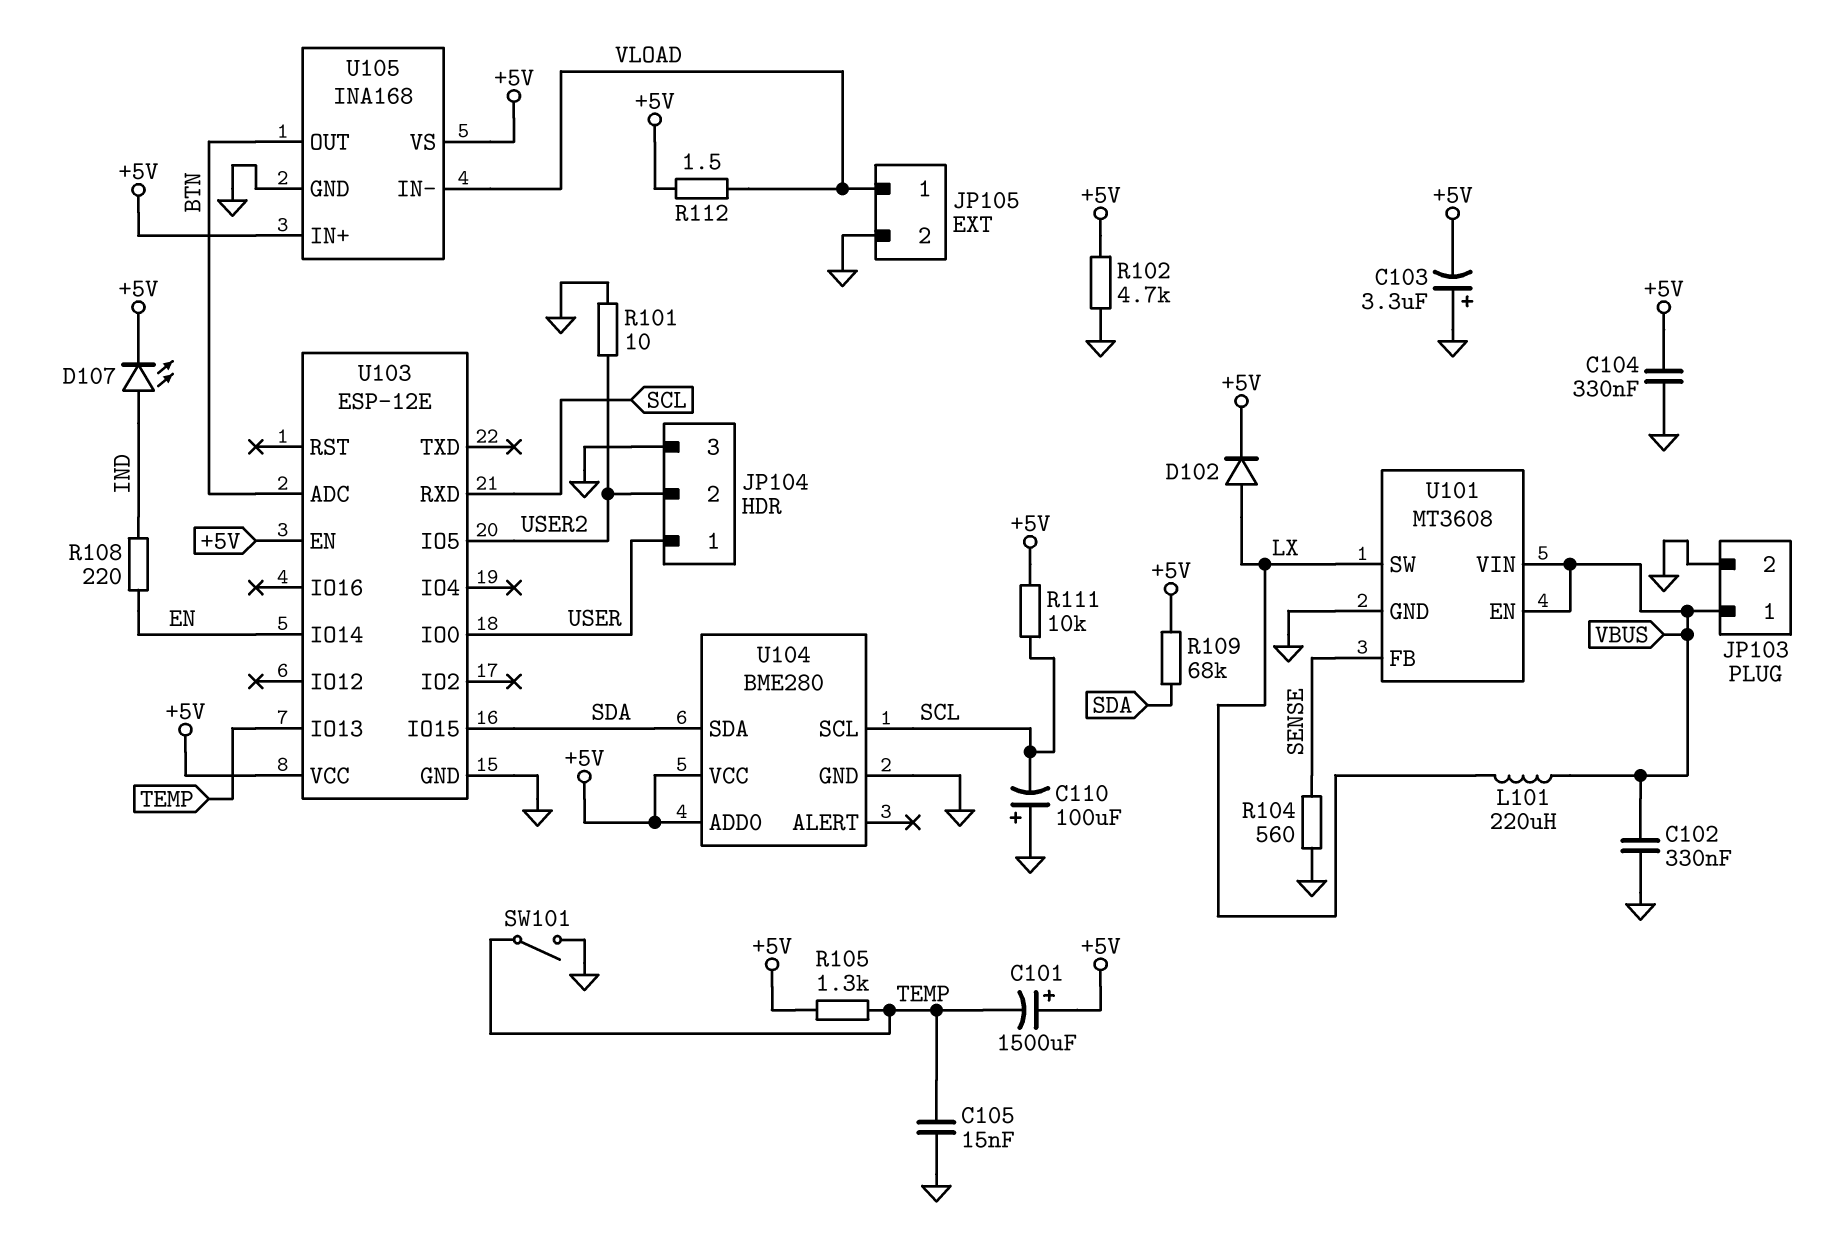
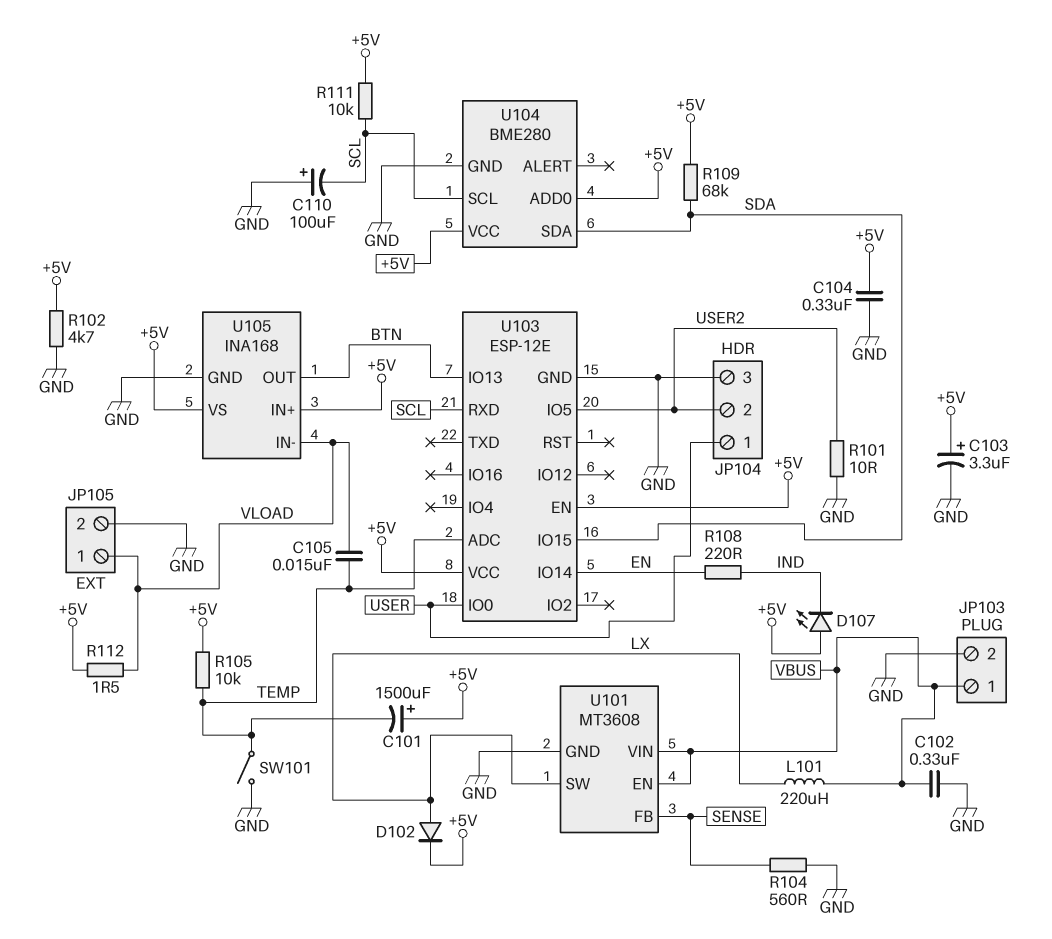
C103: 3.3uF (plus GND, minus +5V) -> 3.3uF (plus +5V, minus GND)
C105: 15nF (GND, TEMP) -> 15nF (TEMP, VLOAD)
D107: LED (A IND, K +5V) -> LED (A +5V, K IND)
R105: 1.3k (+5V, TEMP) -> 10k (+5V, TEMP)
U103 pin ADC: BTN -> TEMP
U103 pin IO13: TEMP -> BTN

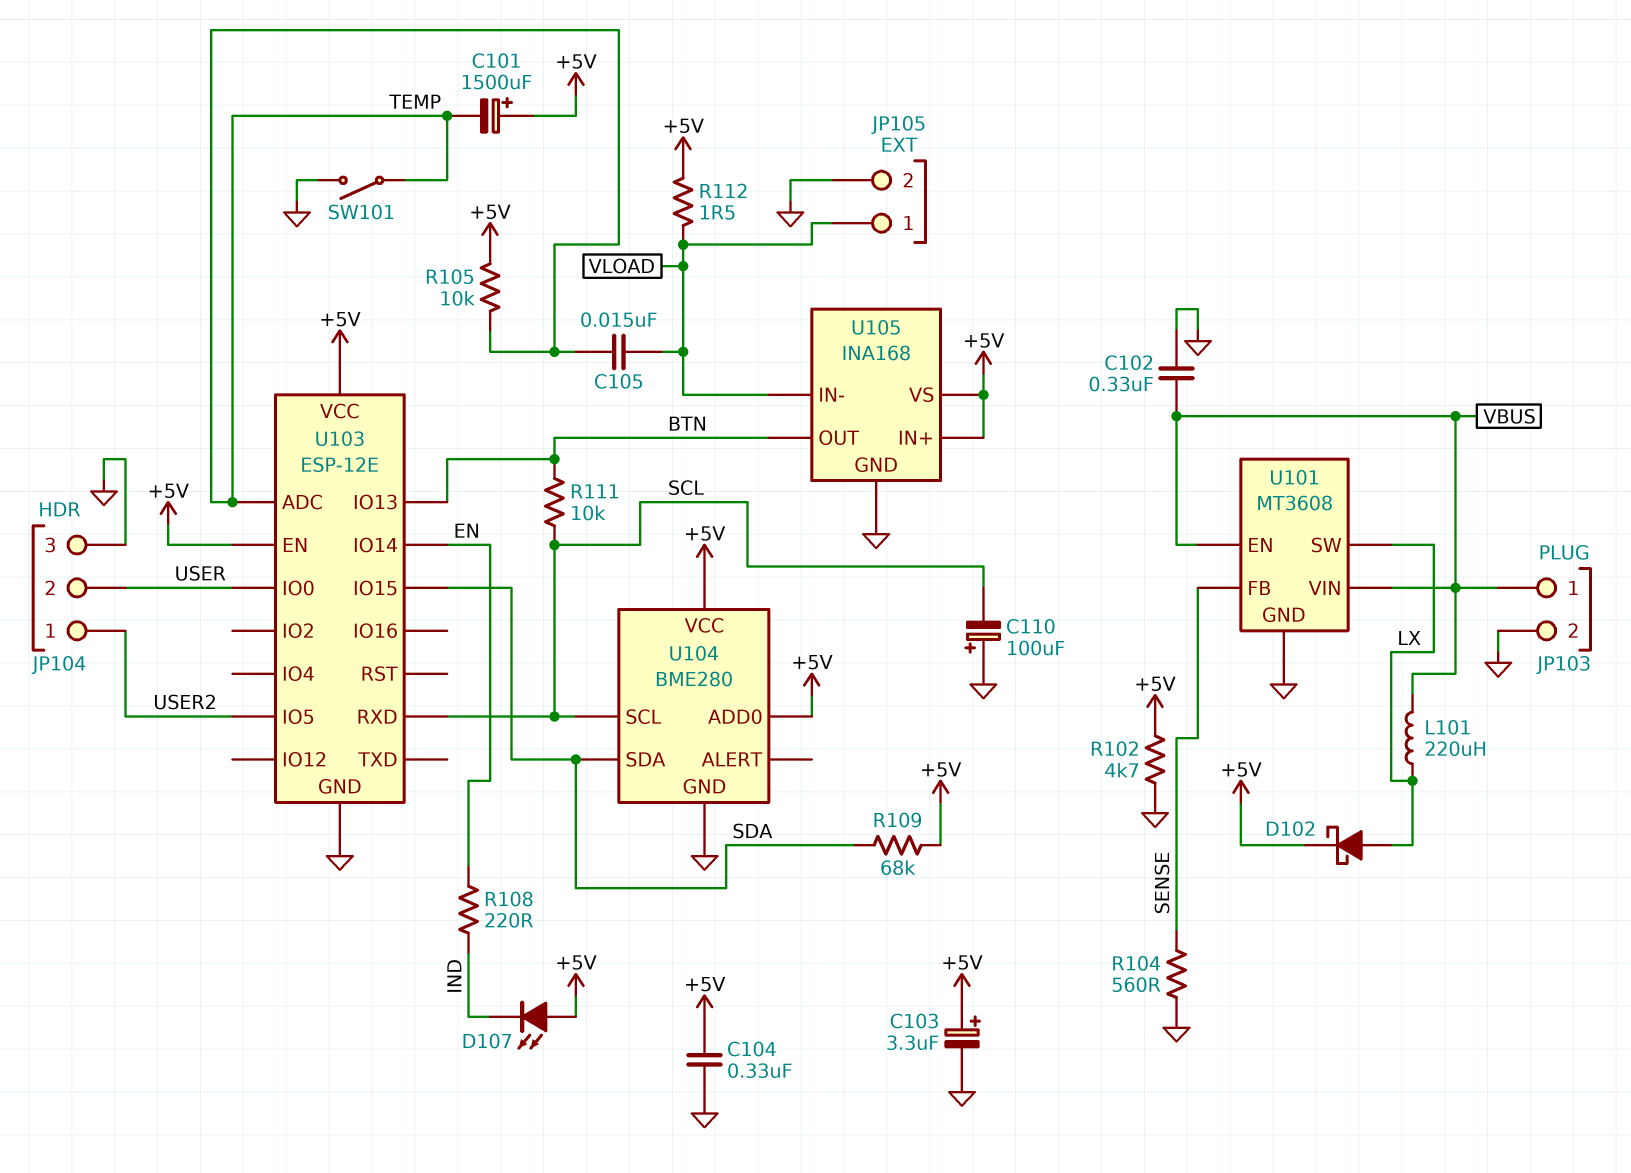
D102: diode (A LX, K +5V) -> schottky (A LX, K +5V)
JP104 pin 1: USER -> USER2
JP104 pin 2: USER2 -> USER
R101: 10 (GND, USER2) -> none
R111: 10k (+5V, SCL) -> 10k (BTN, SCL)

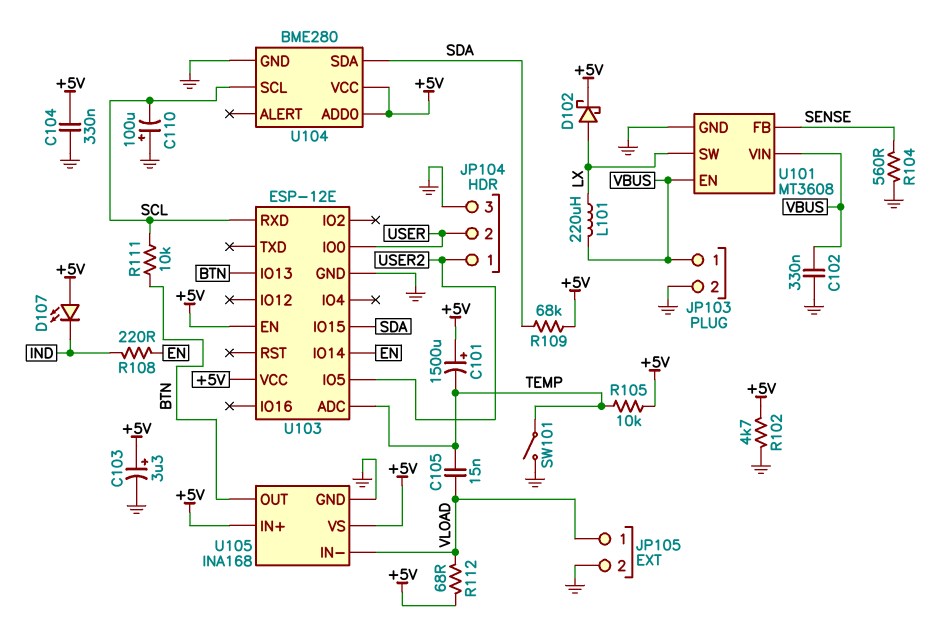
R112: 1.5 (+5V, VLOAD) -> 68 (+5V, VLOAD)

